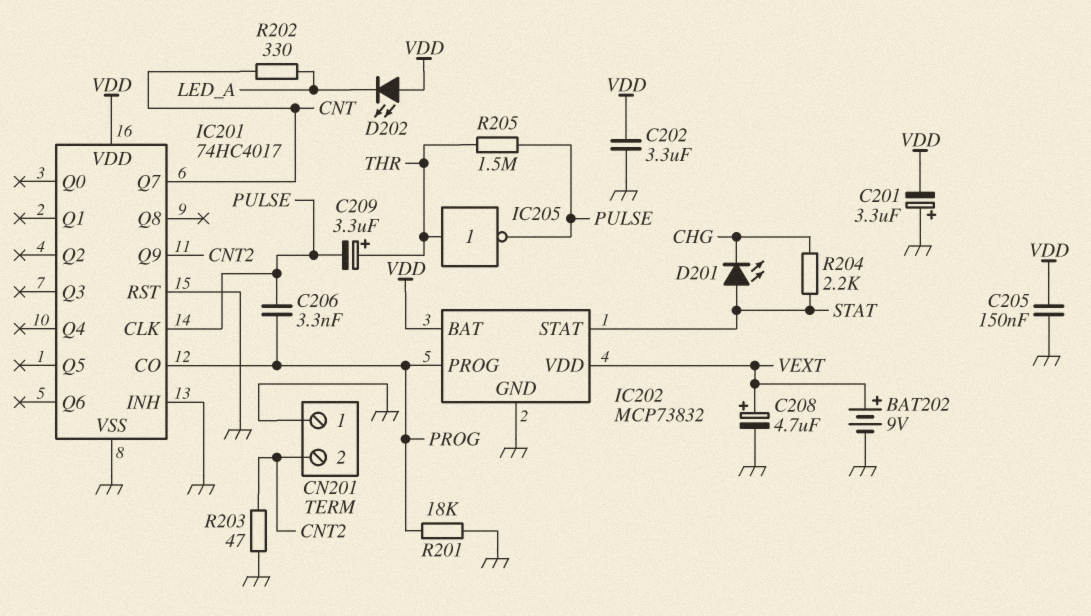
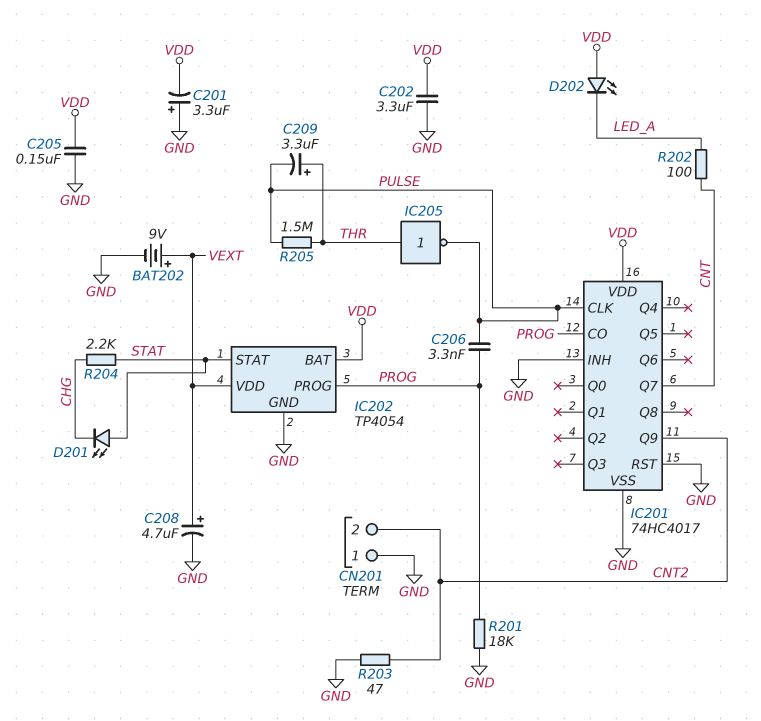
IC202: MCP73832 -> TP4054
R202: 330 (CNT, LED_A) -> 100 (CNT, LED_A)

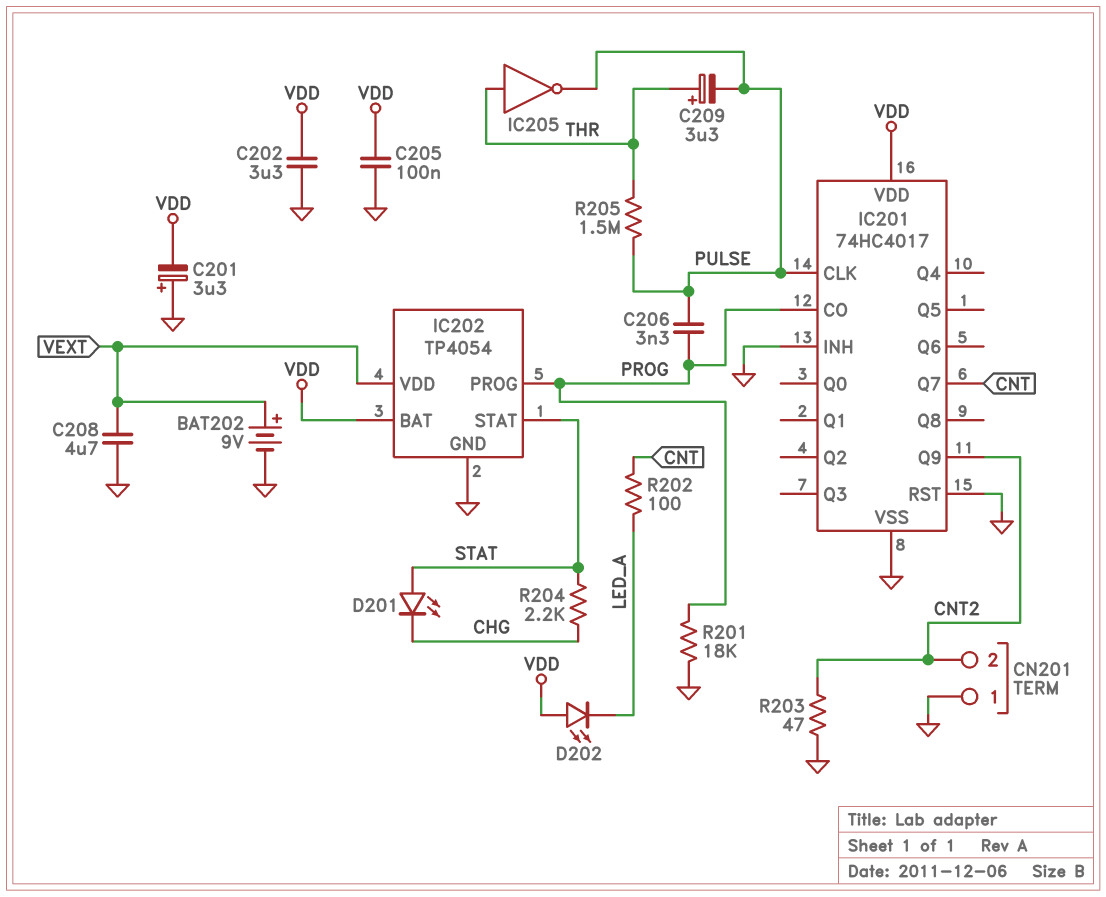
C205: 150nF (GND, VDD) -> 100nF (GND, VDD)
C208: 4.7uF (plus VEXT, minus GND) -> 4.7uF (GND, VEXT)

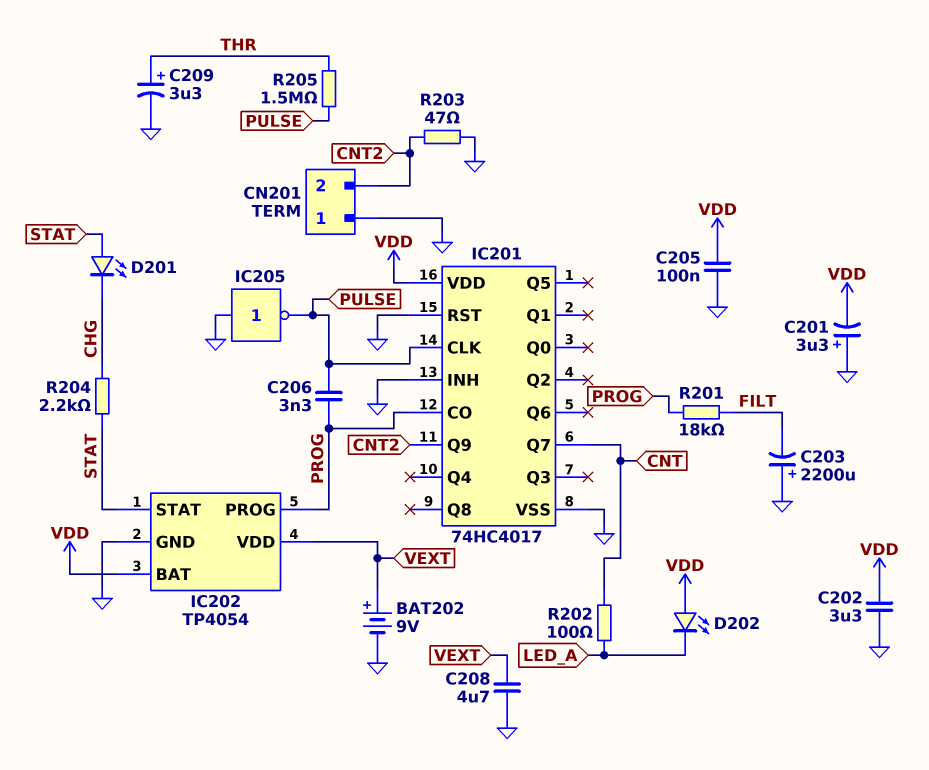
C203: none -> 2200uF (plus GND, minus FILT)
C209: 3.3uF (plus THR, minus PULSE) -> 3.3uF (plus THR, minus GND)
IC205: NOT (in THR, out PULSE) -> NOT (in GND, out PULSE)
R201: 18k (GND, PROG) -> 18k (FILT, PROG)

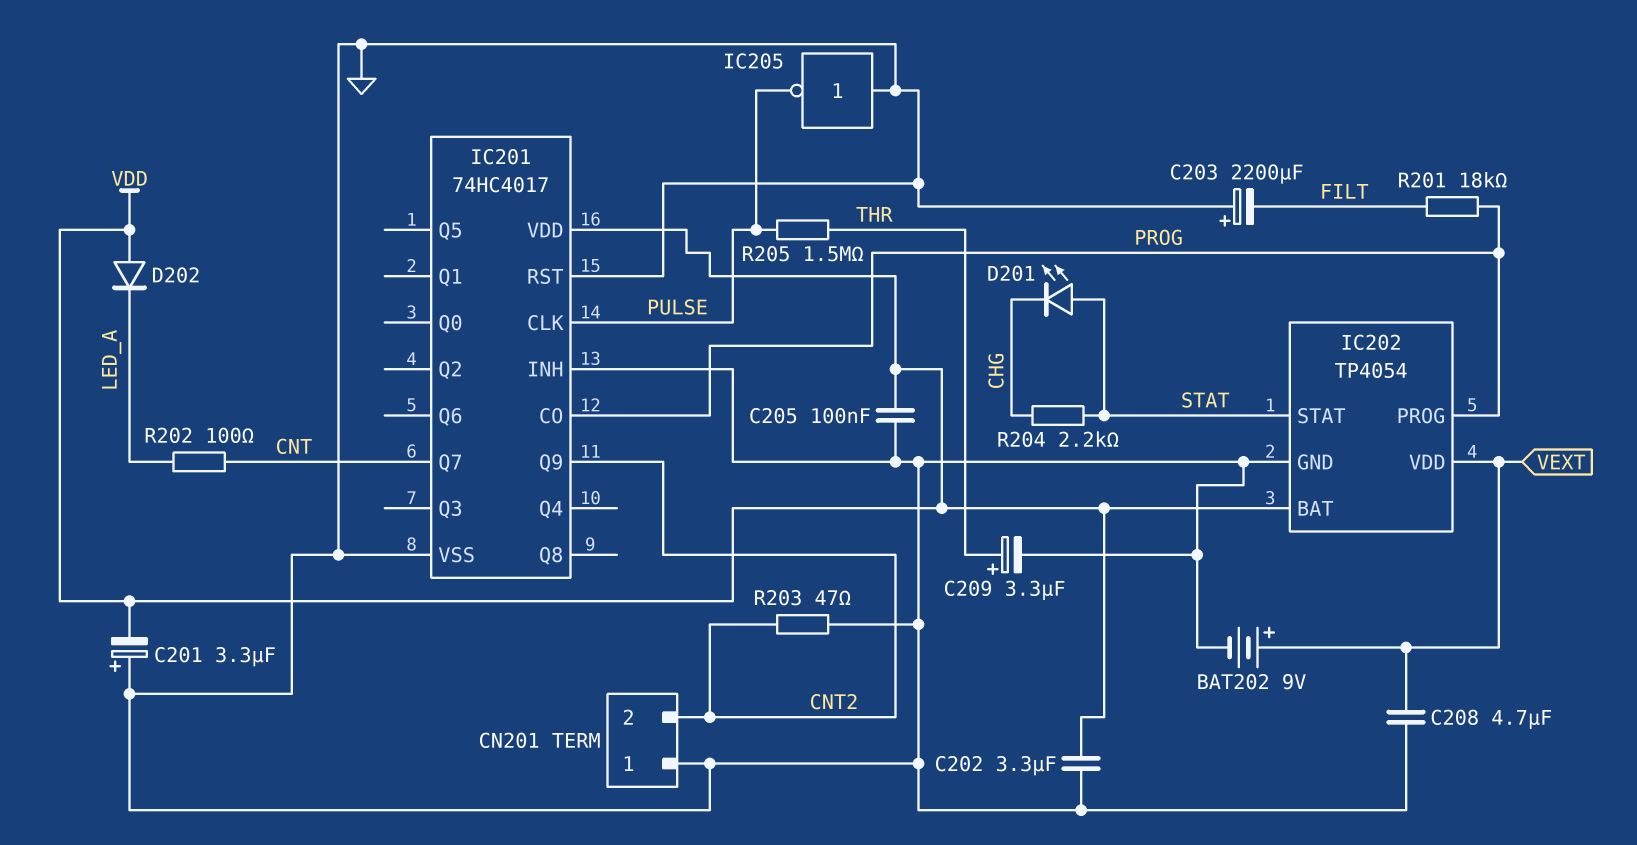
C206: 3.3nF (PROG, PULSE) -> none
D202: LED (A VDD, K LED_A) -> diode (A VDD, K LED_A)

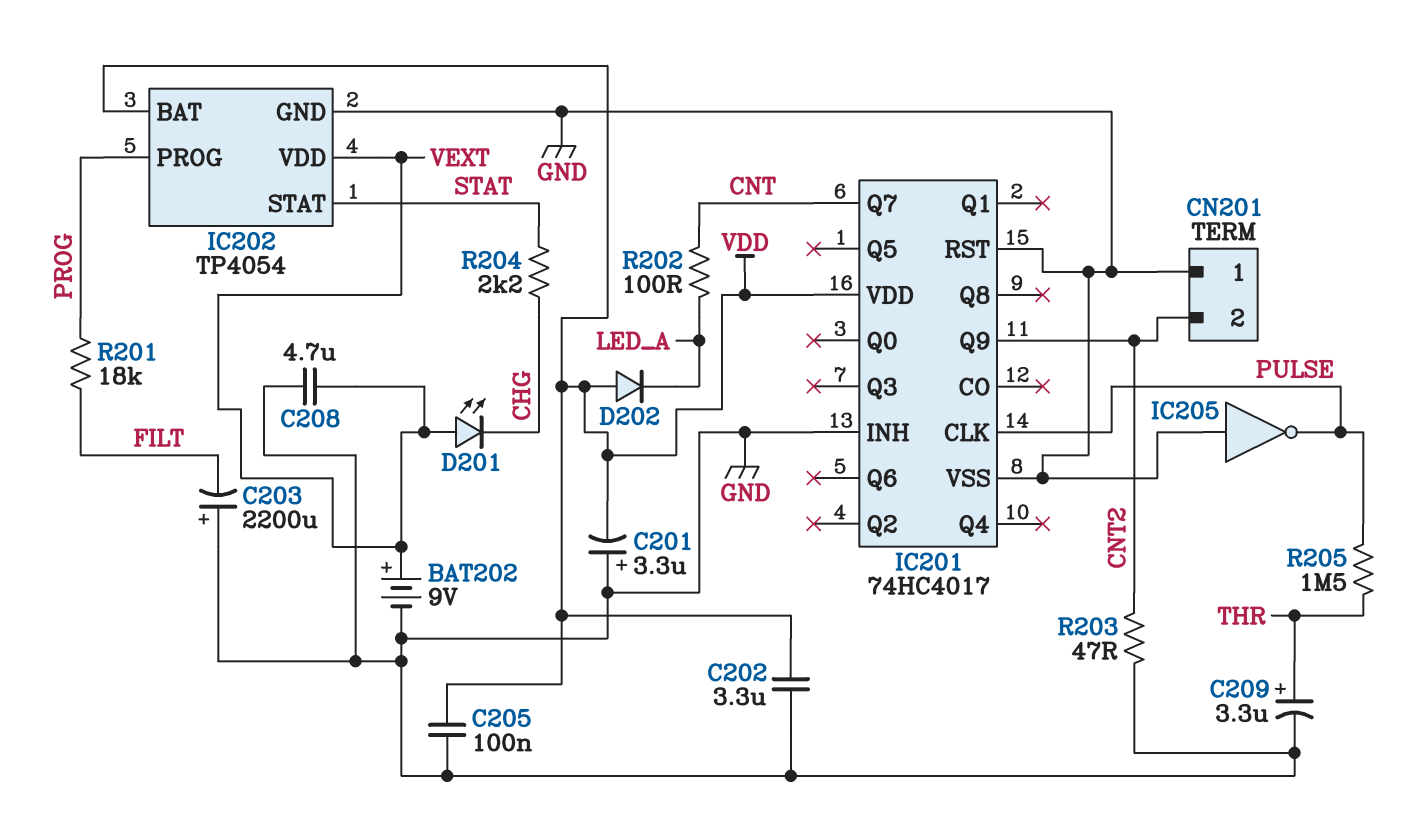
D201: LED (A STAT, K CHG) -> LED (A VEXT, K CHG)
IC201 pin CO: PROG -> none

